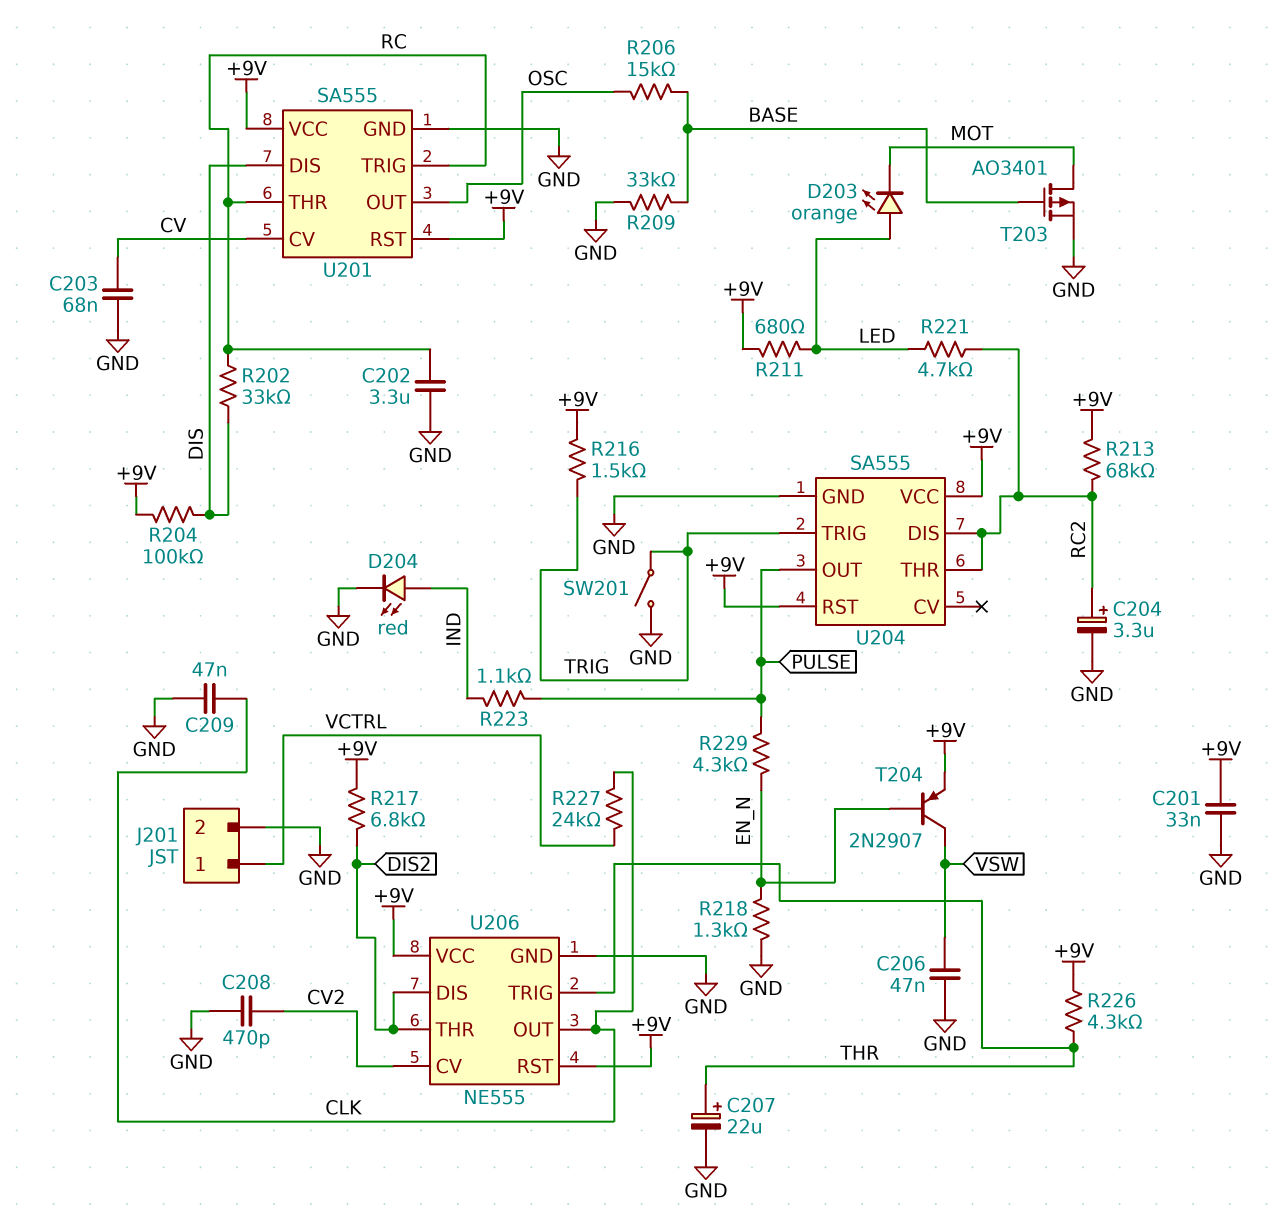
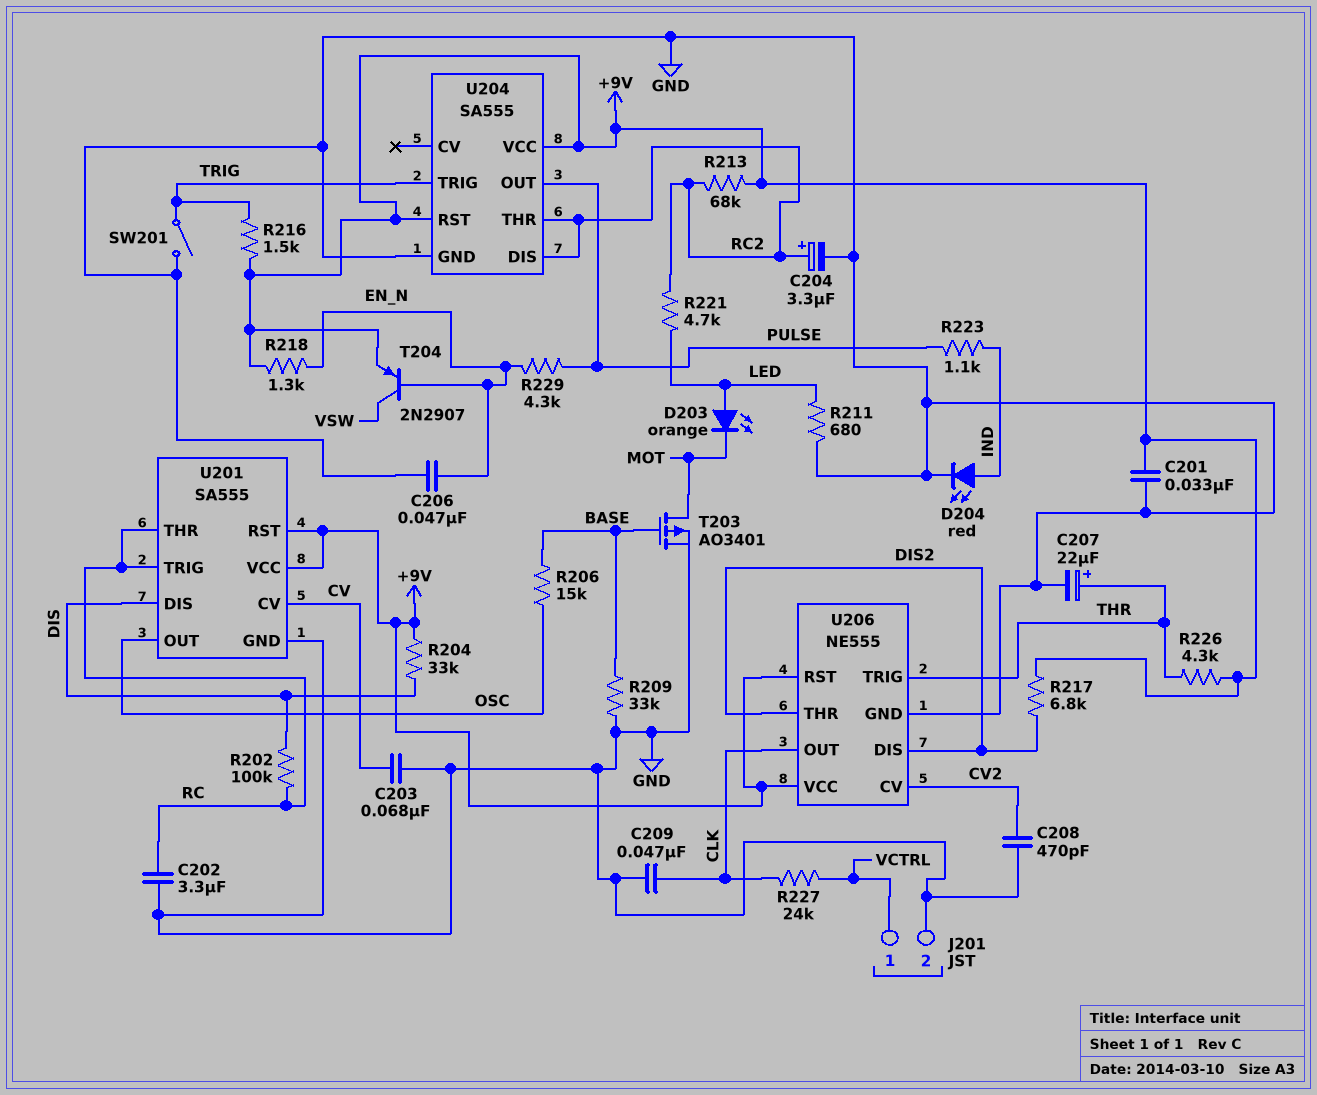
C206: 47nF (GND, VSW) -> 47nF (EN_N, GND)
R202: 33k (DIS, RC) -> 100k (DIS, RC)
R204: 100k (+9V, DIS) -> 33k (+9V, DIS)
R211: 680 (+9V, LED) -> 680 (GND, LED)
R218: 1.3k (EN_N, GND) -> 1.3k (+9V, EN_N)

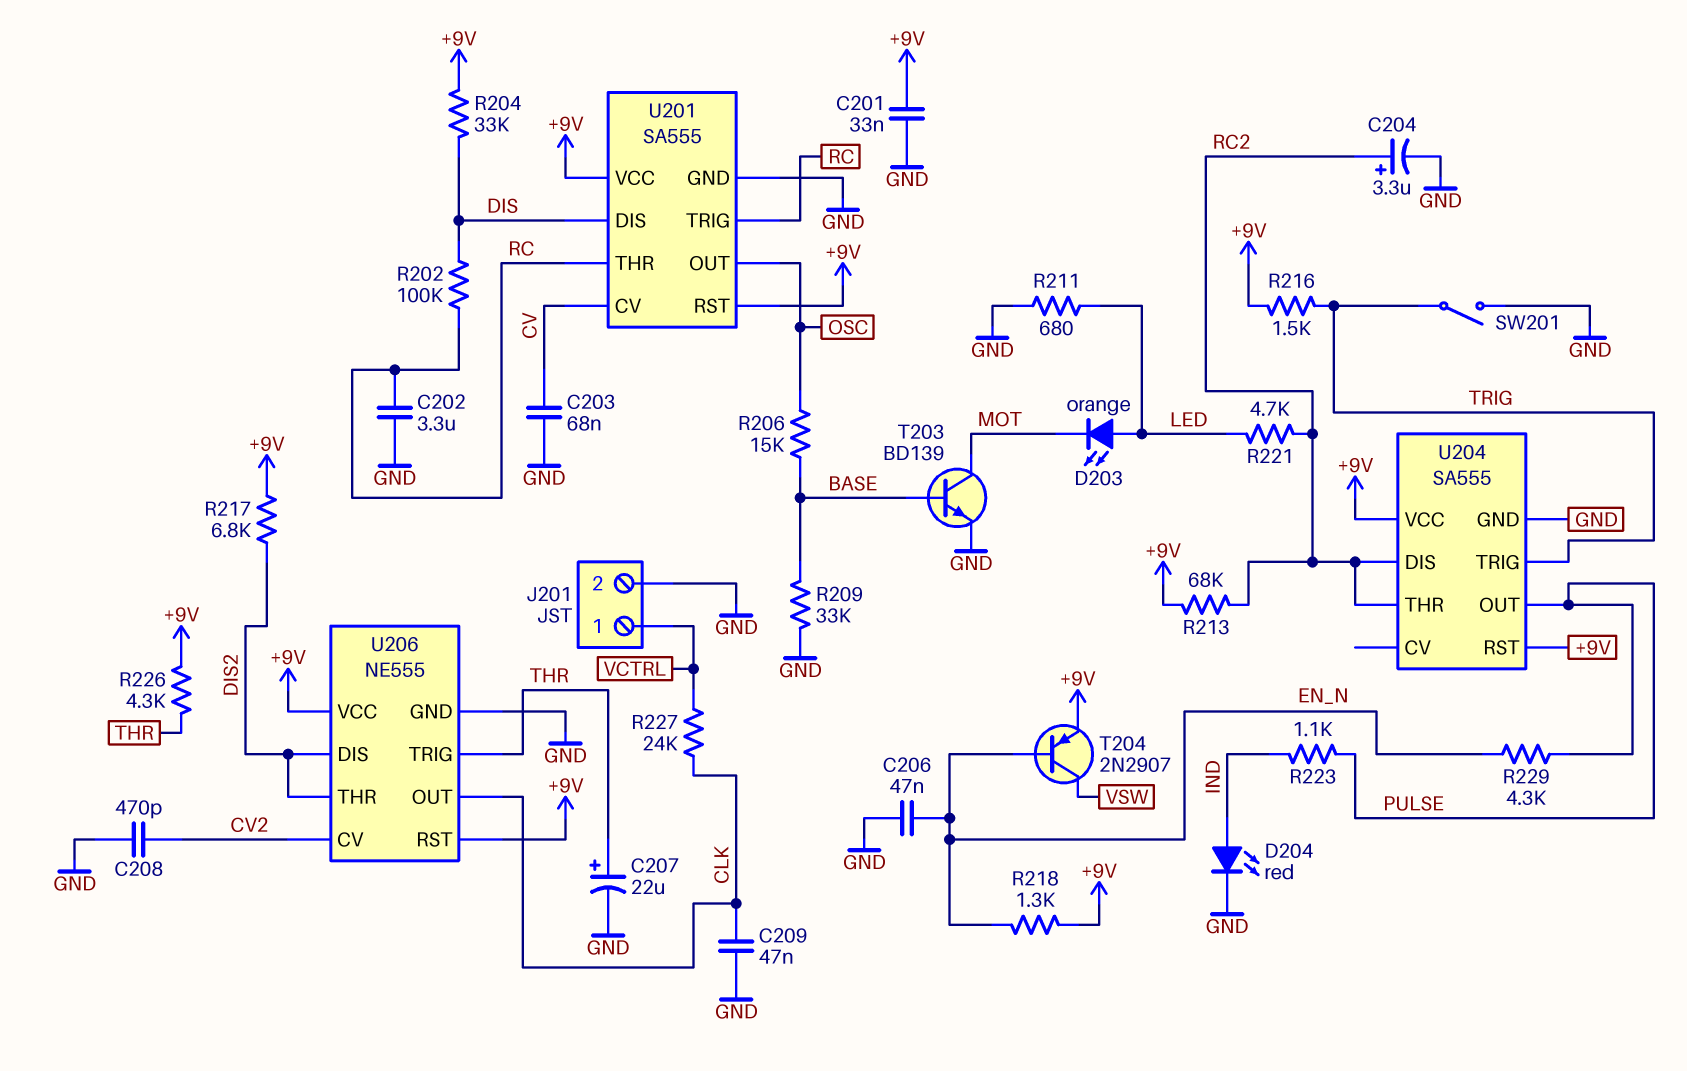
T203: PMOS AO3401 (G BASE, D MOT, S GND) -> NPN BD139 (B BASE, C MOT, E GND)

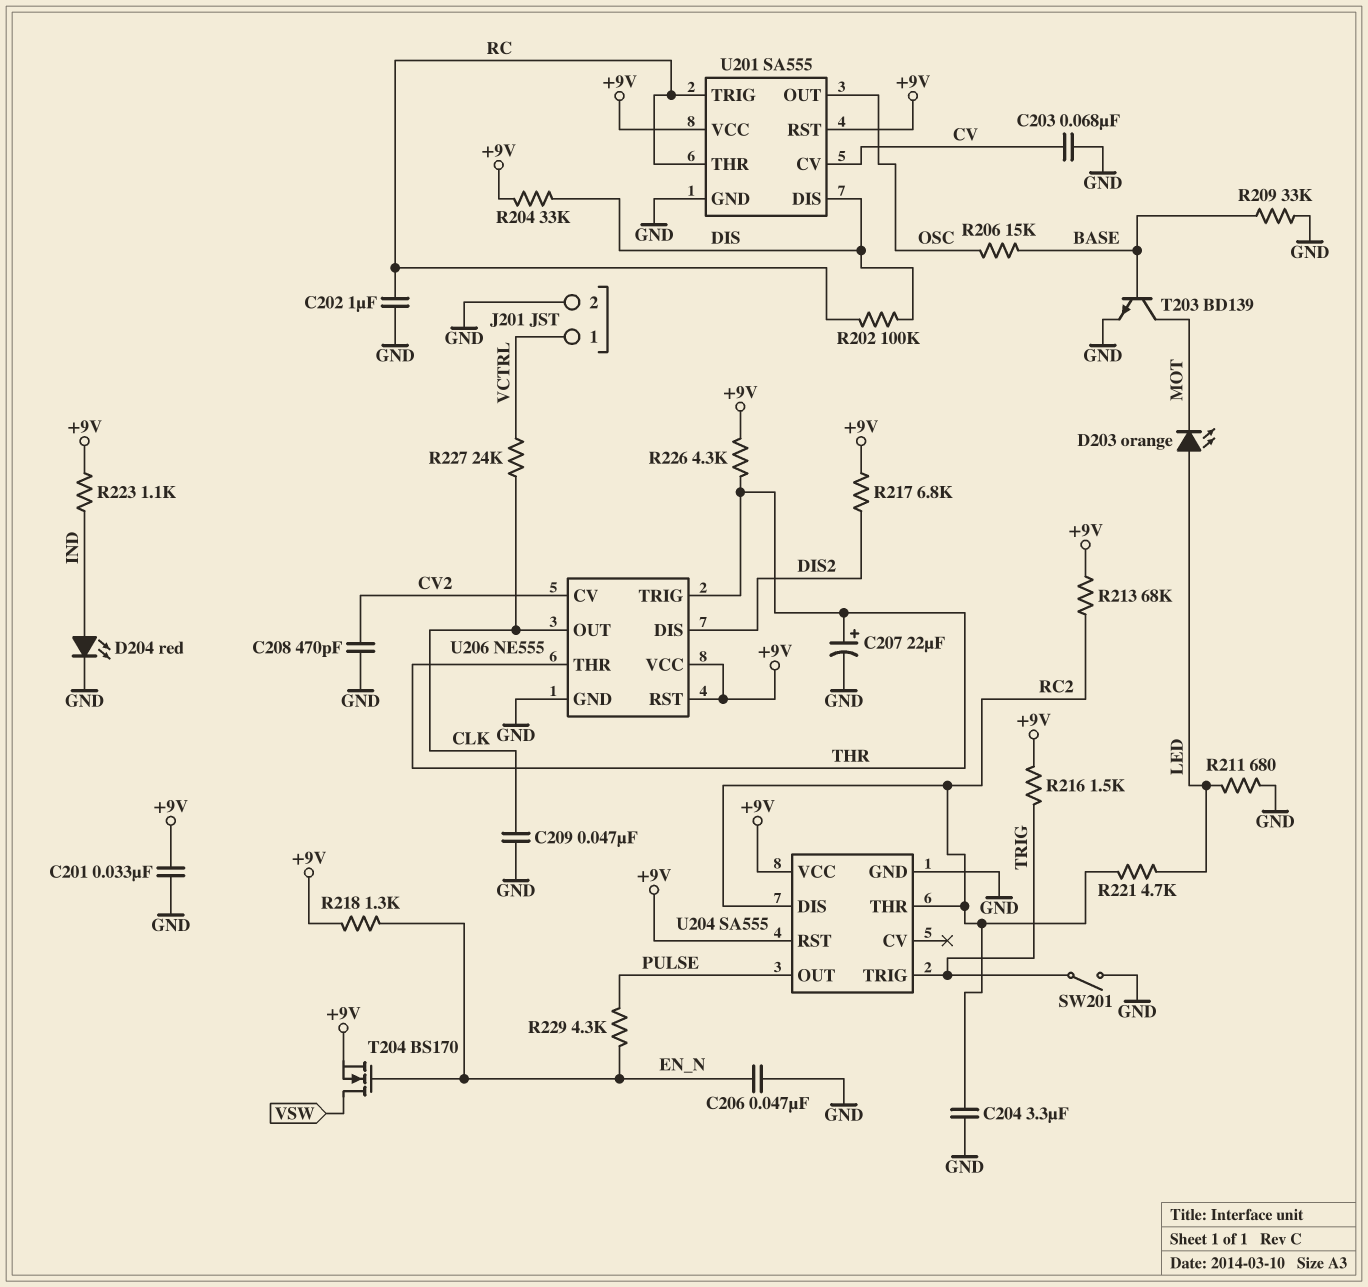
C202: 3.3uF (GND, RC) -> 1uF (GND, RC)
C204: 3.3uF (plus RC2, minus GND) -> 3.3uF (GND, RC2)
R223: 1.1k (IND, PULSE) -> 1.1k (+9V, IND)
T204: PNP 2N2907 (B EN_N, C VSW, E +9V) -> NMOS BS170 (G EN_N, D VSW, S +9V)
U206 pin THR: DIS2 -> THR

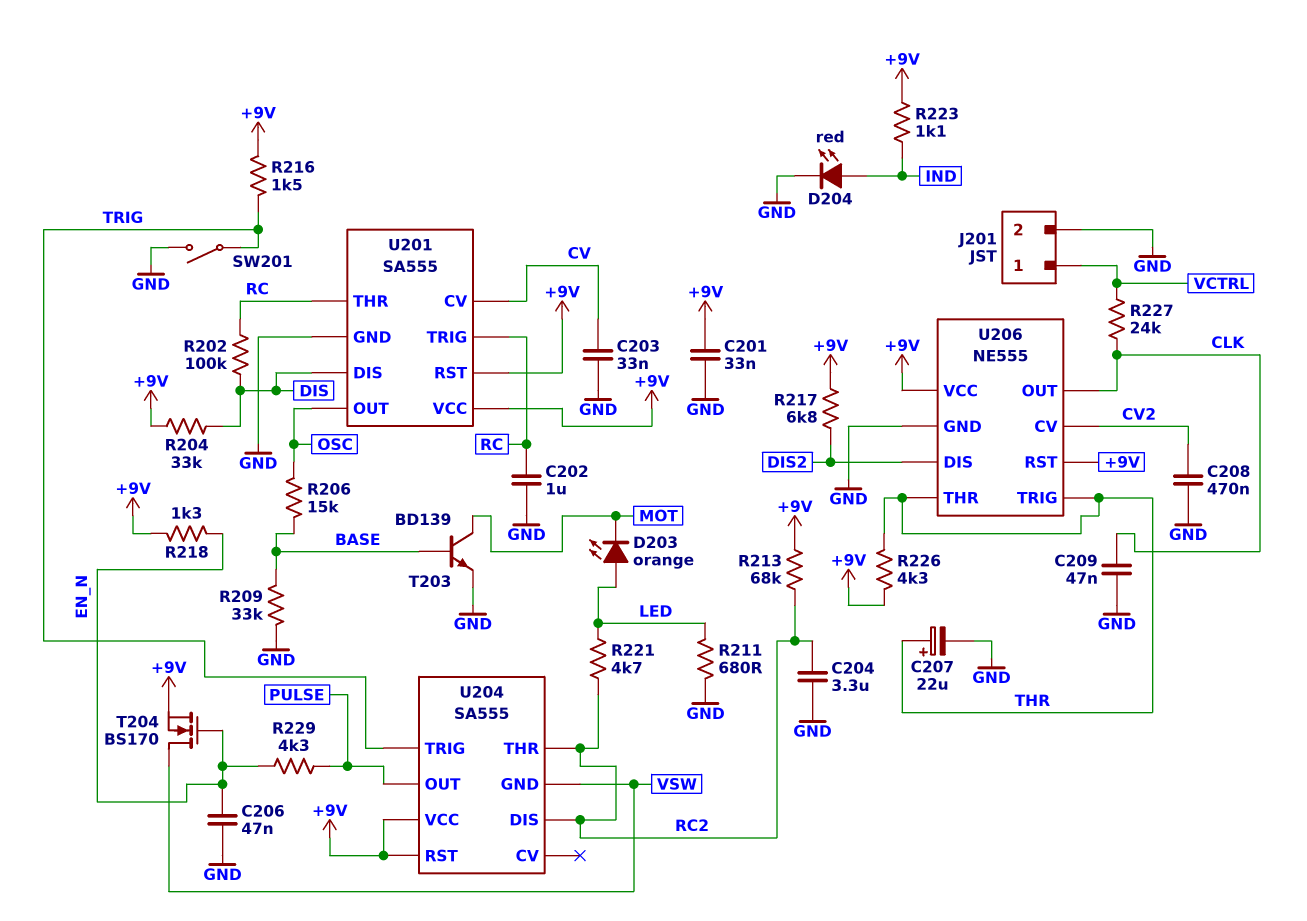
C203: 68nF (CV, GND) -> 33nF (CV, GND)
C208: 470pF (CV2, GND) -> 470nF (CV2, GND)
U204 pin GND: GND -> VSW

